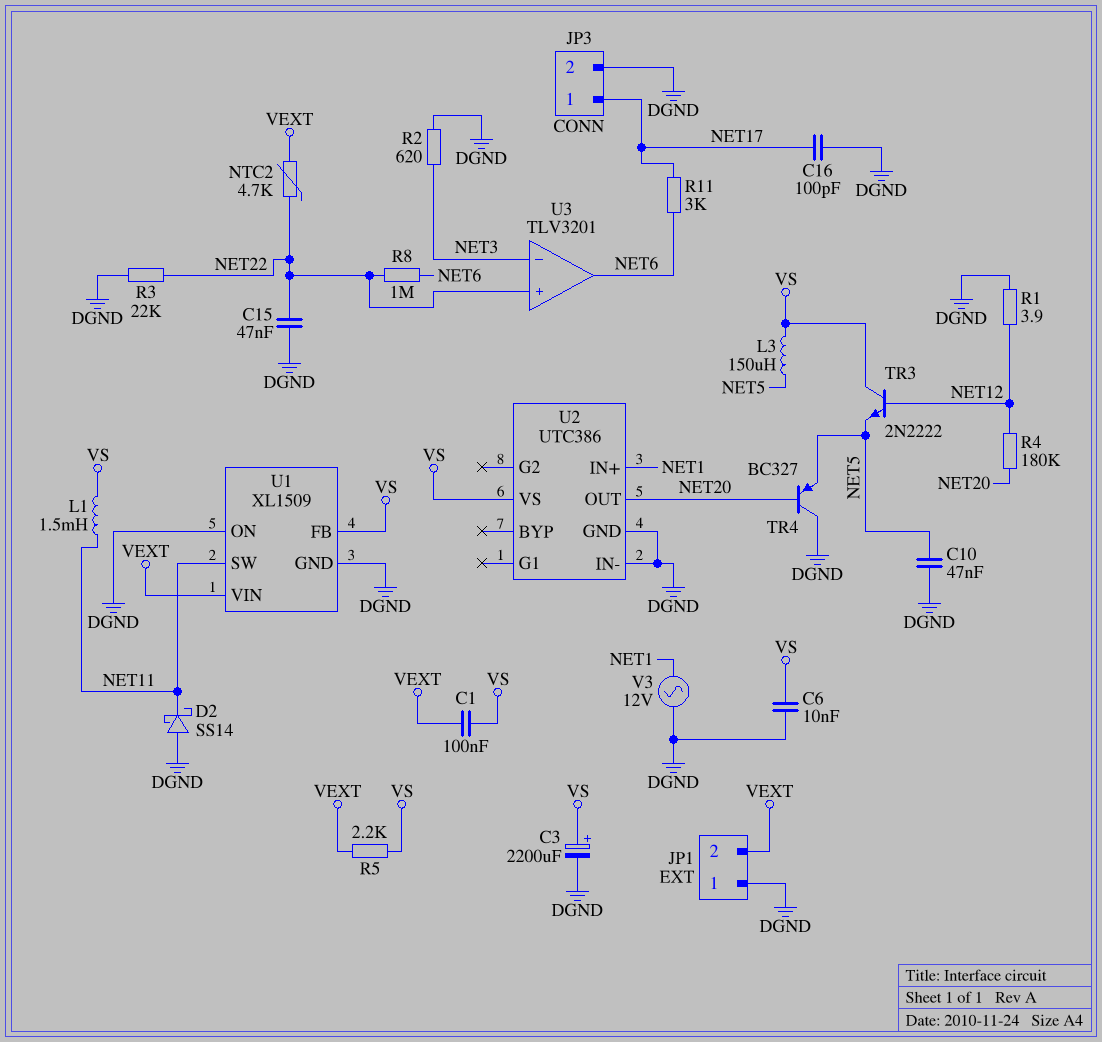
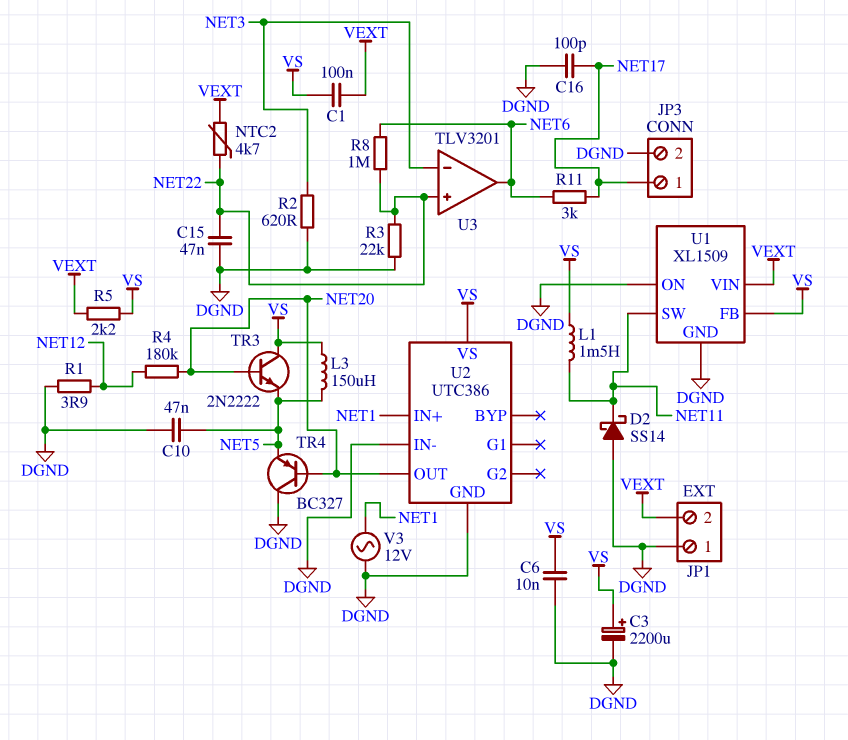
TR3: NPN 2N2222 (B NET12, C VS, E NET5) -> NPN 2N2222 (B NET20, C VS, E NET5)

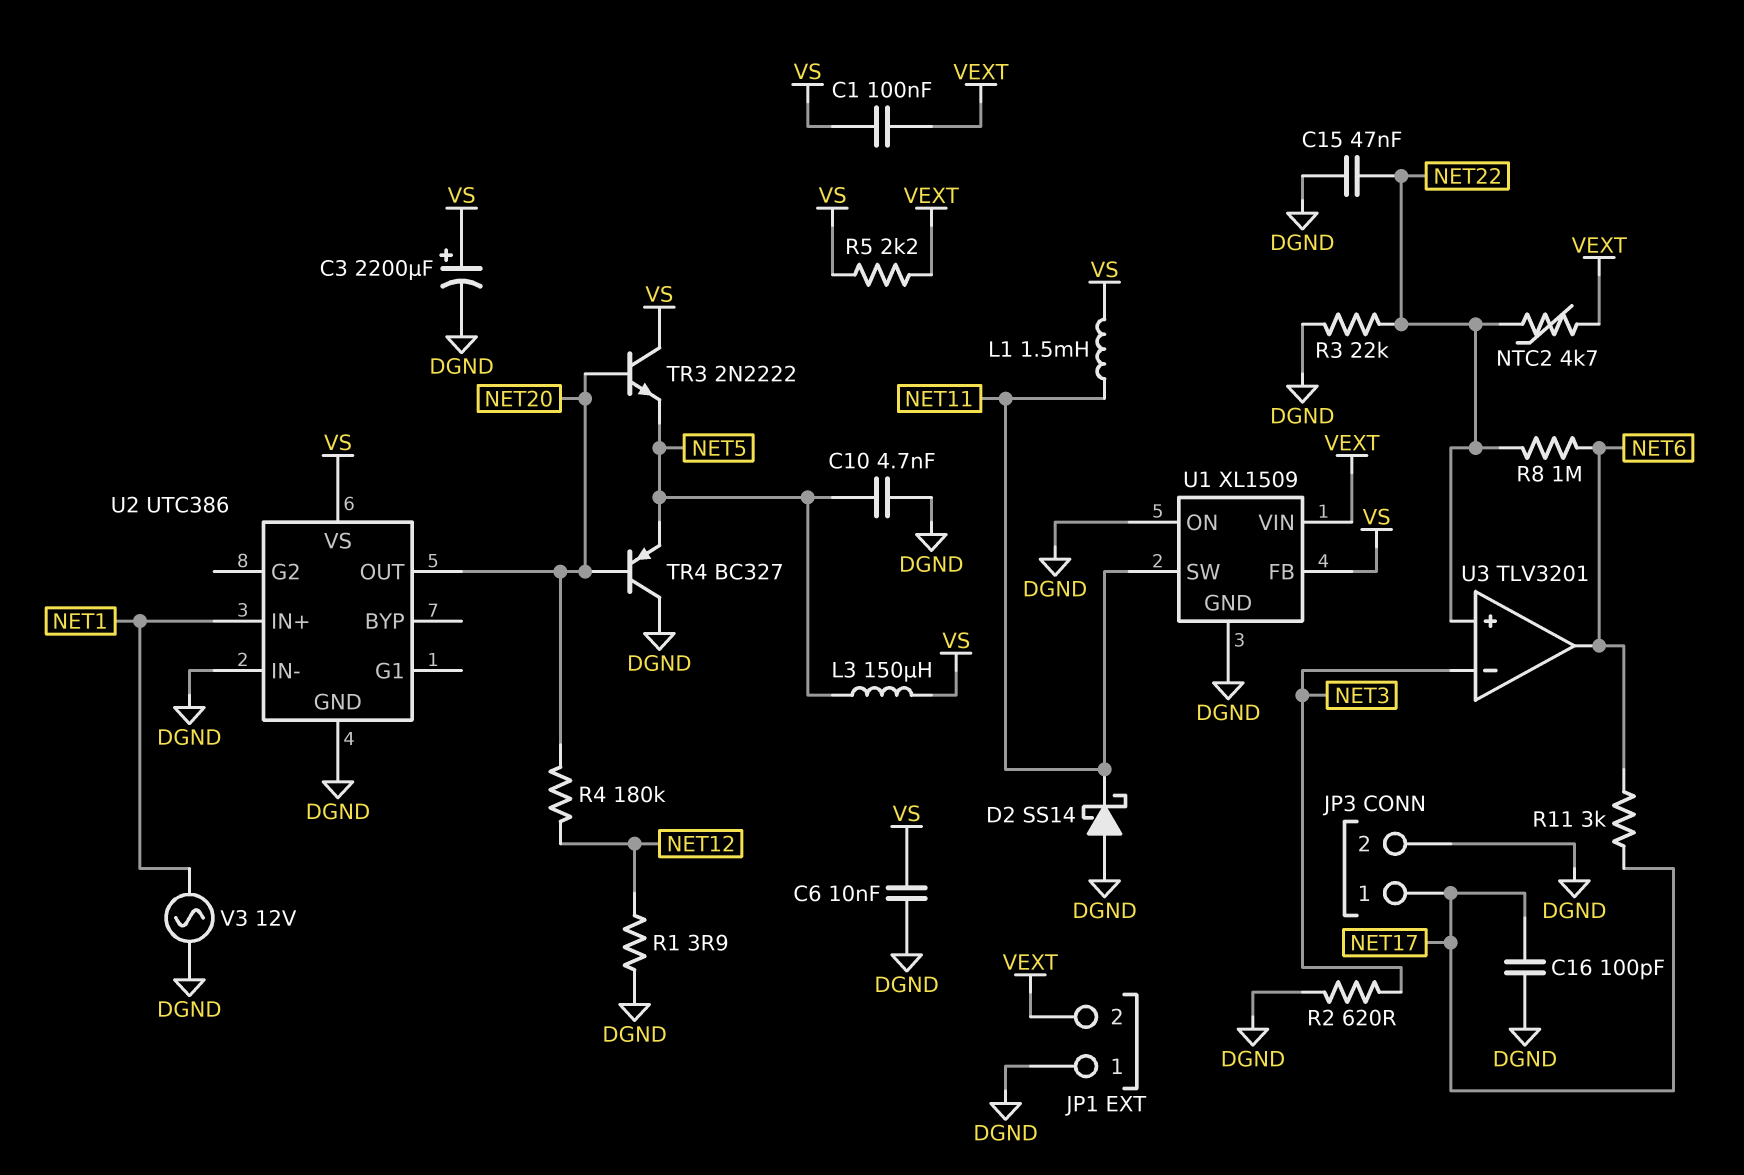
C10: 47nF (DGND, NET5) -> 4.7nF (DGND, NET5)

